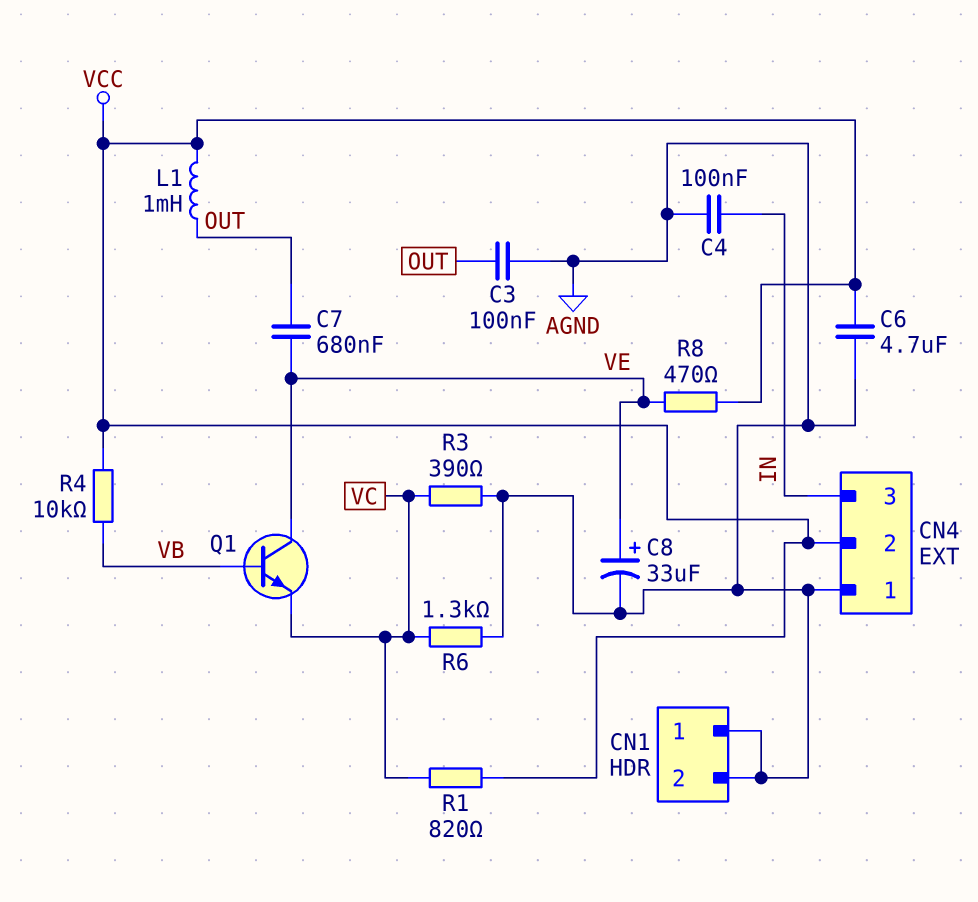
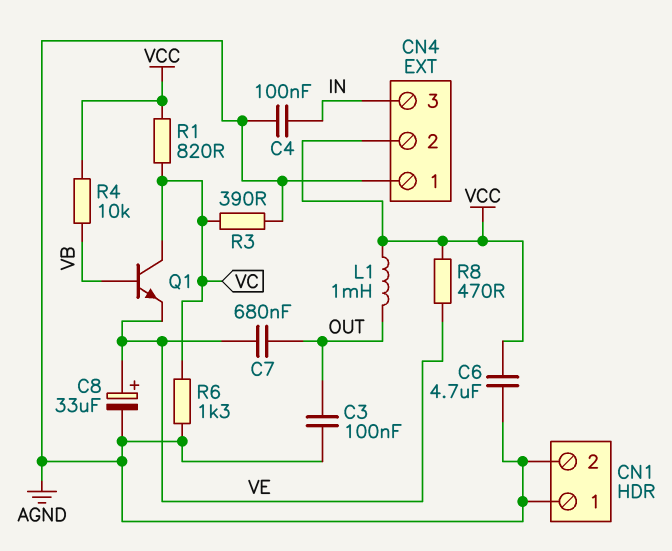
Q1: NPN (B VB, C VE, E VC) -> NPN (B VB, C VC, E VE)

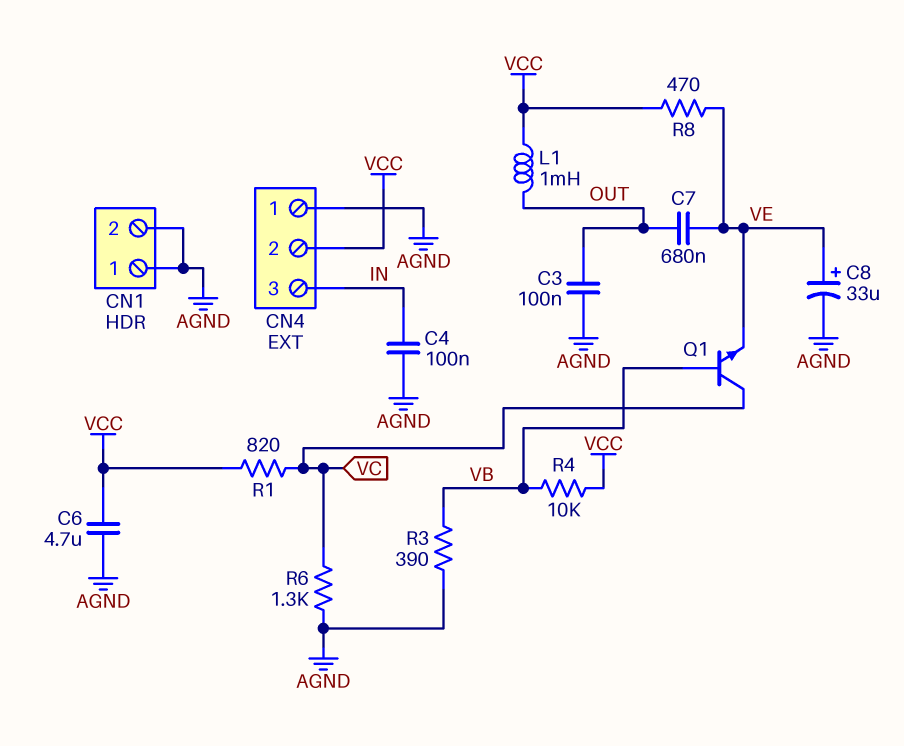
R3: 390 (AGND, VC) -> 390 (AGND, VB)

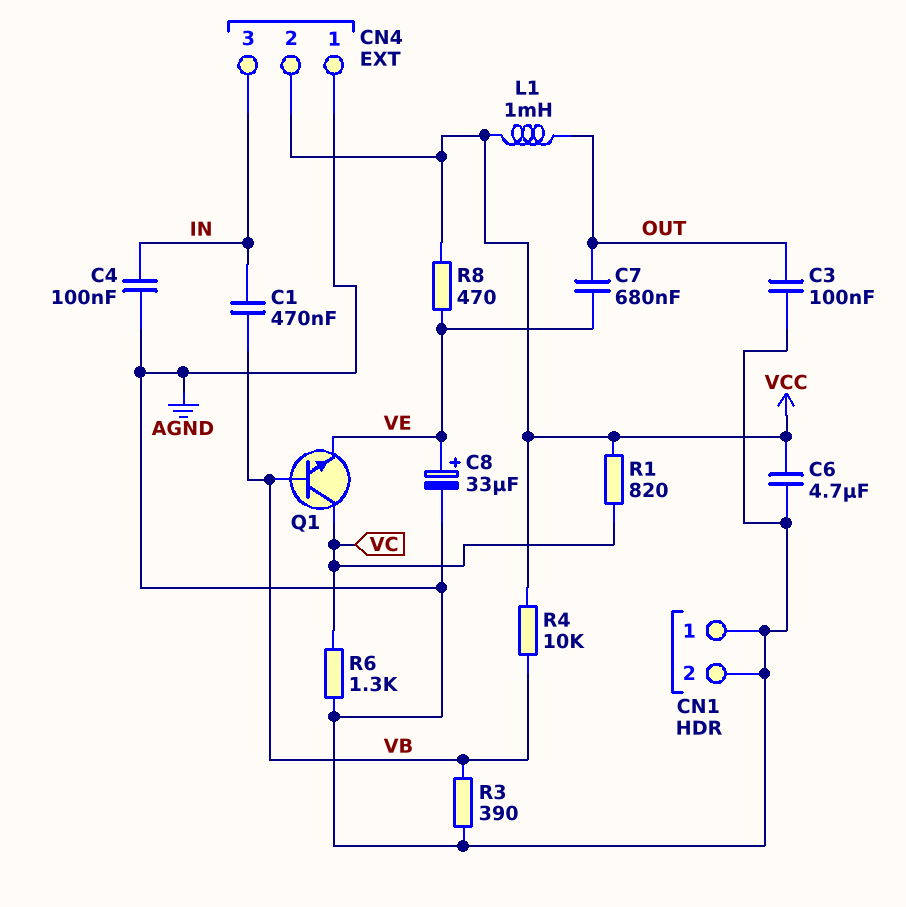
C1: none -> 470nF (IN, VB)

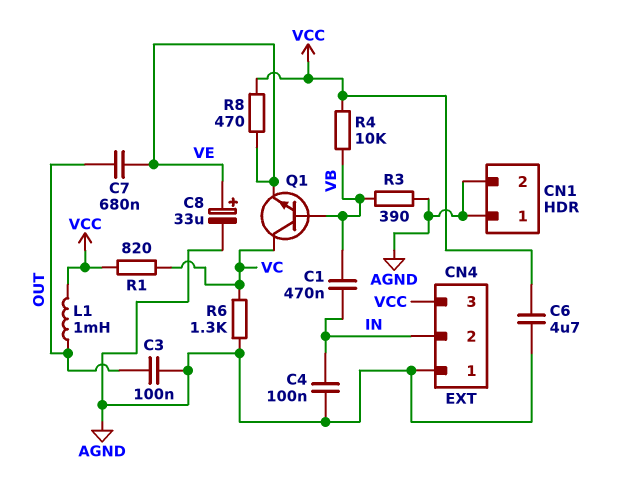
CN4 pin 2: VCC -> IN
CN4 pin 3: IN -> VCC

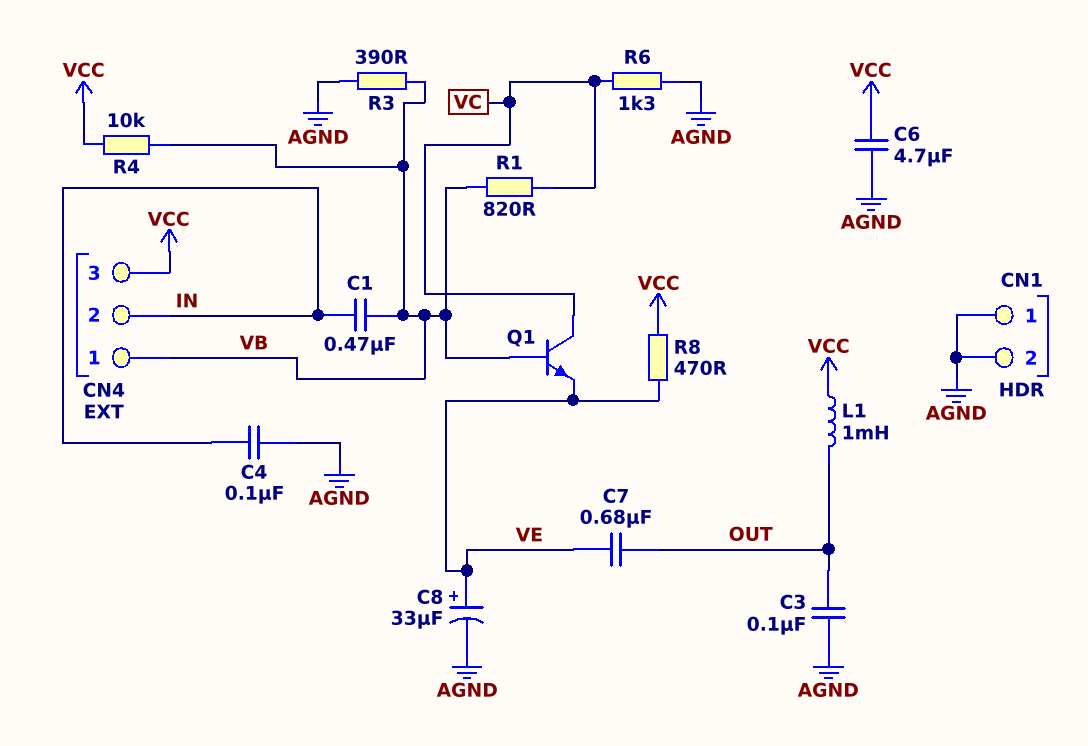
CN4 pin 1: AGND -> VB
R1: 820 (VC, VCC) -> 820 (VB, VC)

